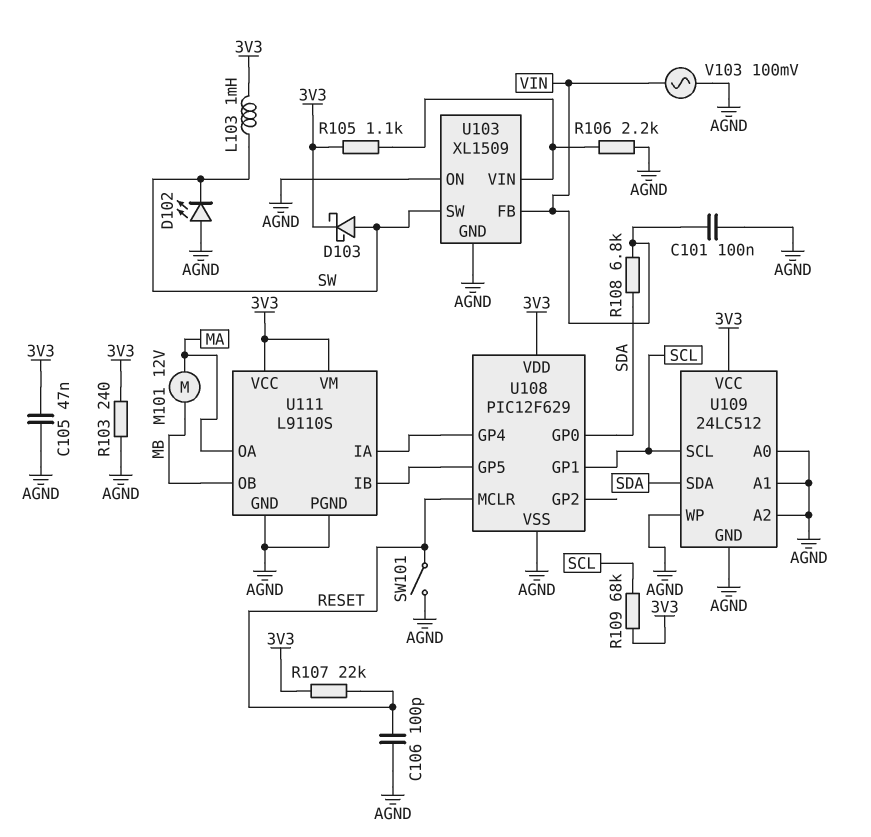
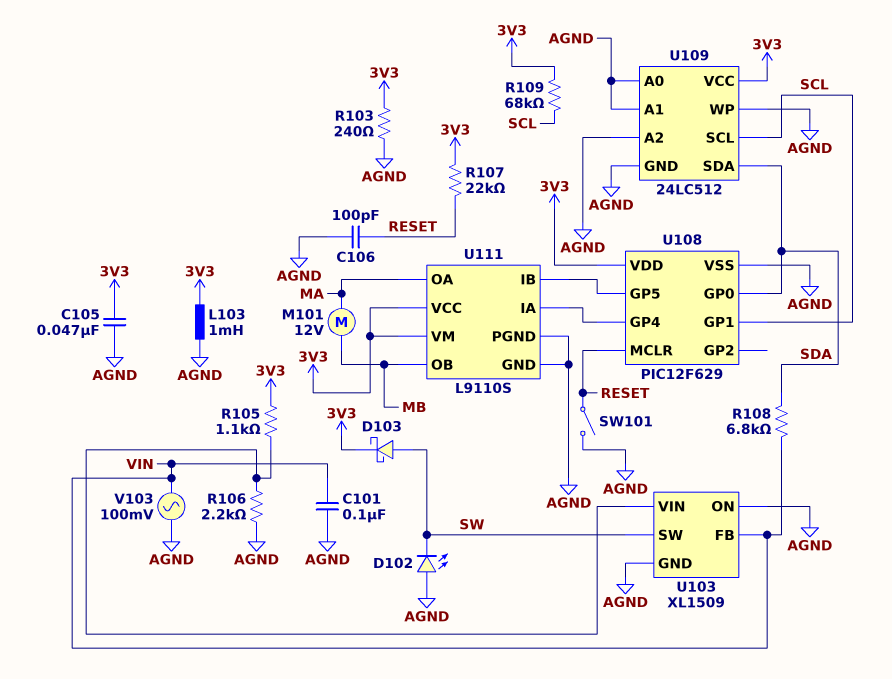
L103: 1mH (3V3, SW) -> 1mH (3V3, AGND)

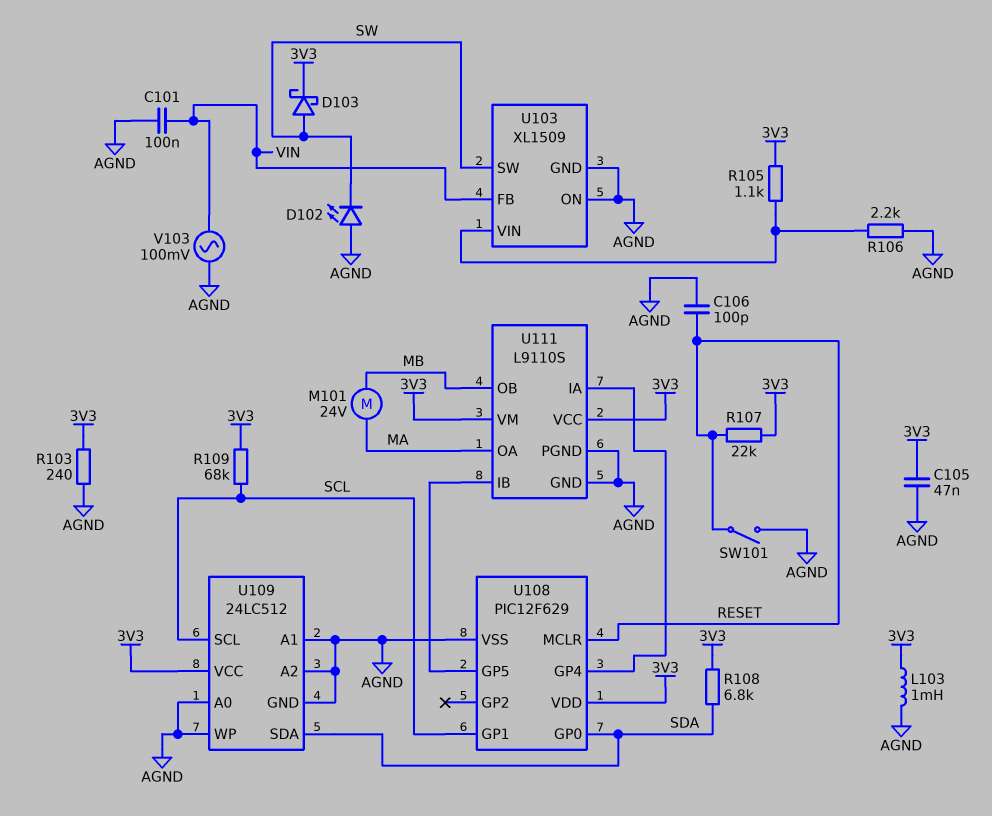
M101: motor 12V (MA, MB) -> motor 24V (MA, MB)
R108: 6.8k (SDA, VIN) -> 6.8k (3V3, SDA)

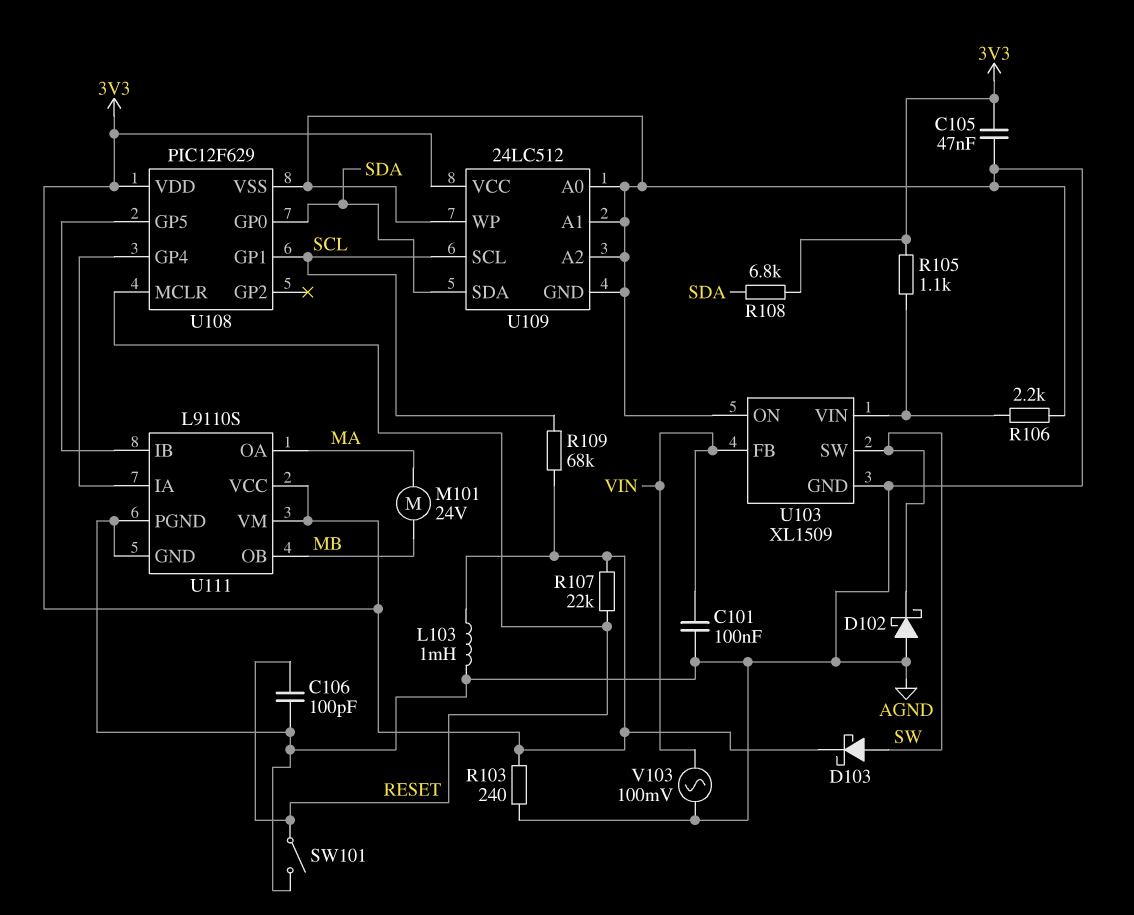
D102: LED (A AGND, K SW) -> schottky (A AGND, K SW)

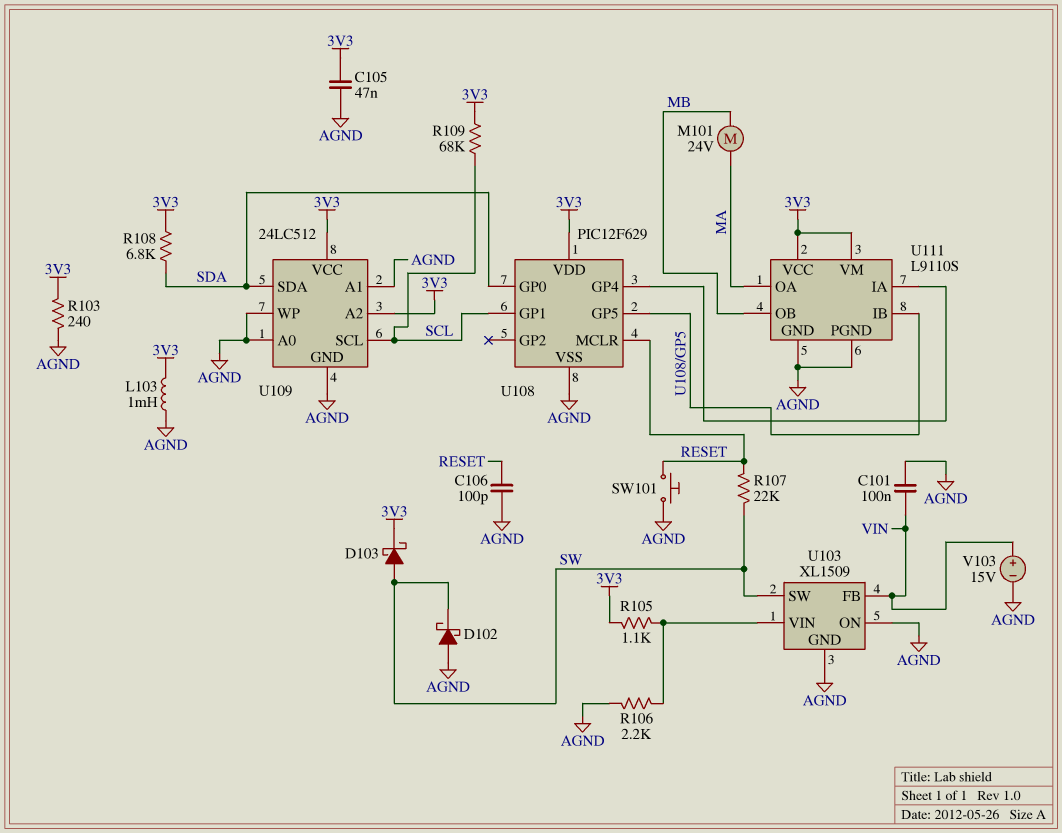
R107: 22k (3V3, RESET) -> 22k (RESET, SW)
SW101: switch (AGND, RESET) -> button (AGND, RESET)
U109 pin A2: AGND -> 3V3
V103: AC 100mV (AGND, VIN) -> 15V (plus VIN, minus AGND)

